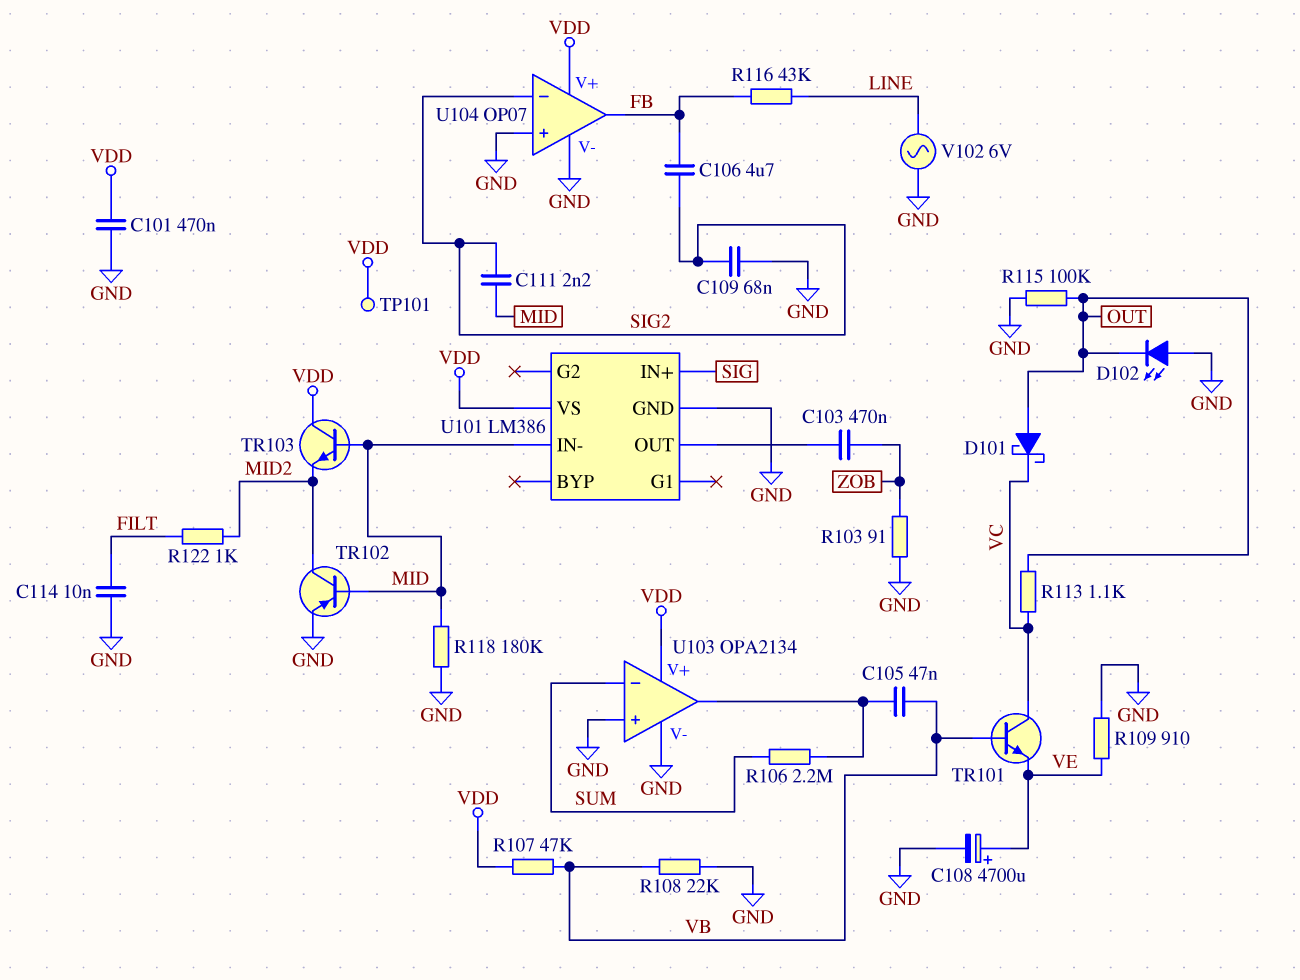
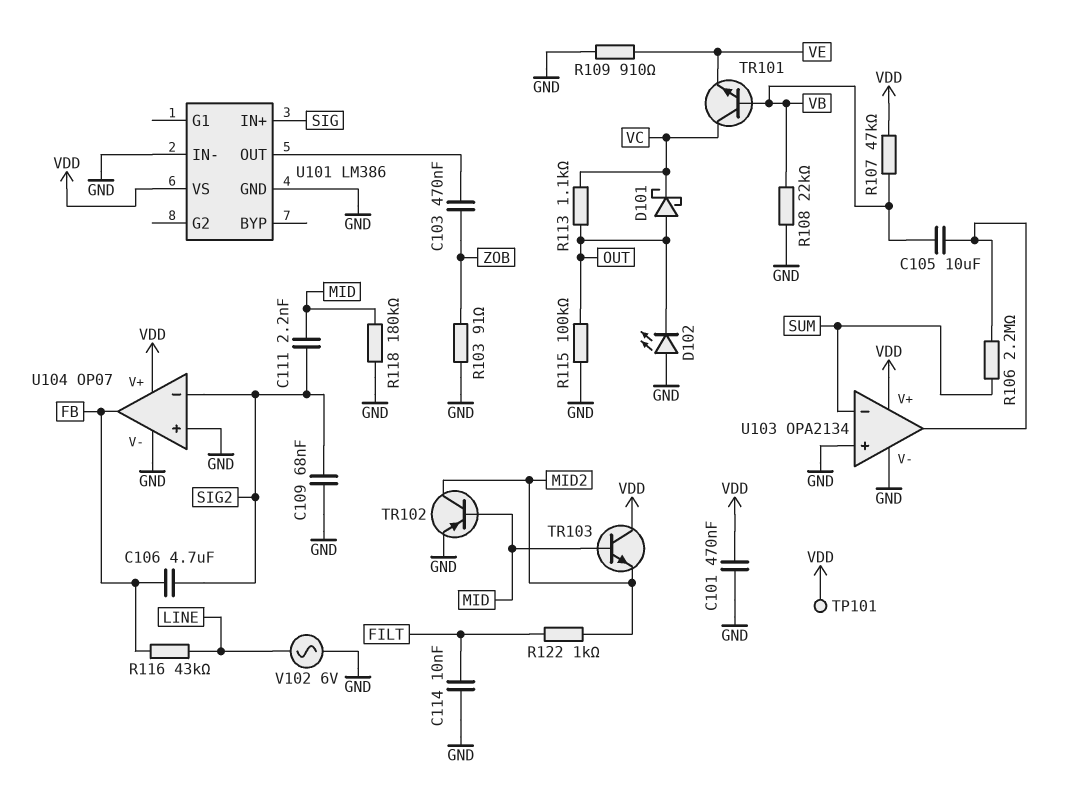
C105: 47nF (U103/out, VB) -> 10uF (U103/out, VB)
C108: 4700uF (plus VE, minus GND) -> none
U101 pin IN-: MID -> GND

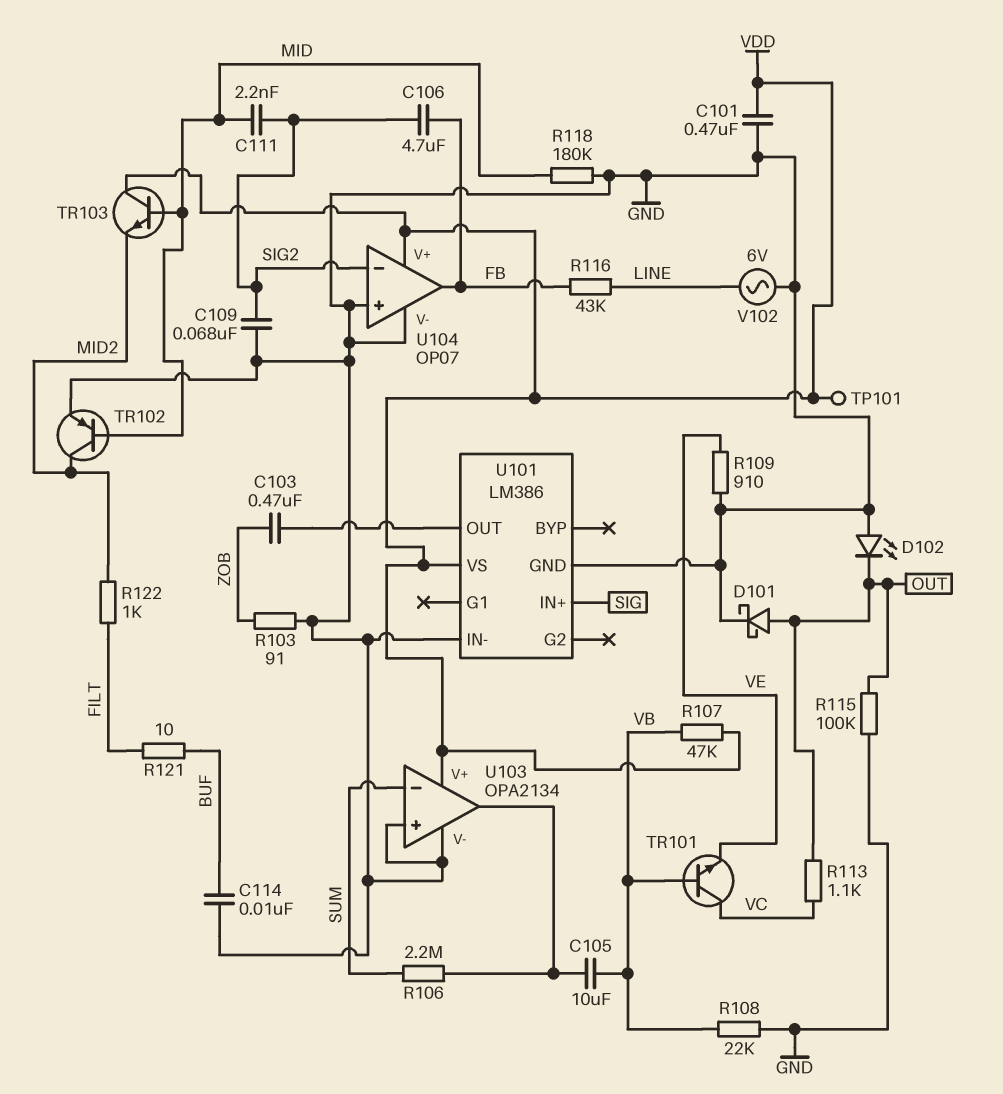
C114: 10nF (FILT, GND) -> 10nF (BUF, GND)
D101: schottky (A OUT, K VC) -> schottky (A OUT, K GND)
R121: none -> 10 (BUF, FILT)

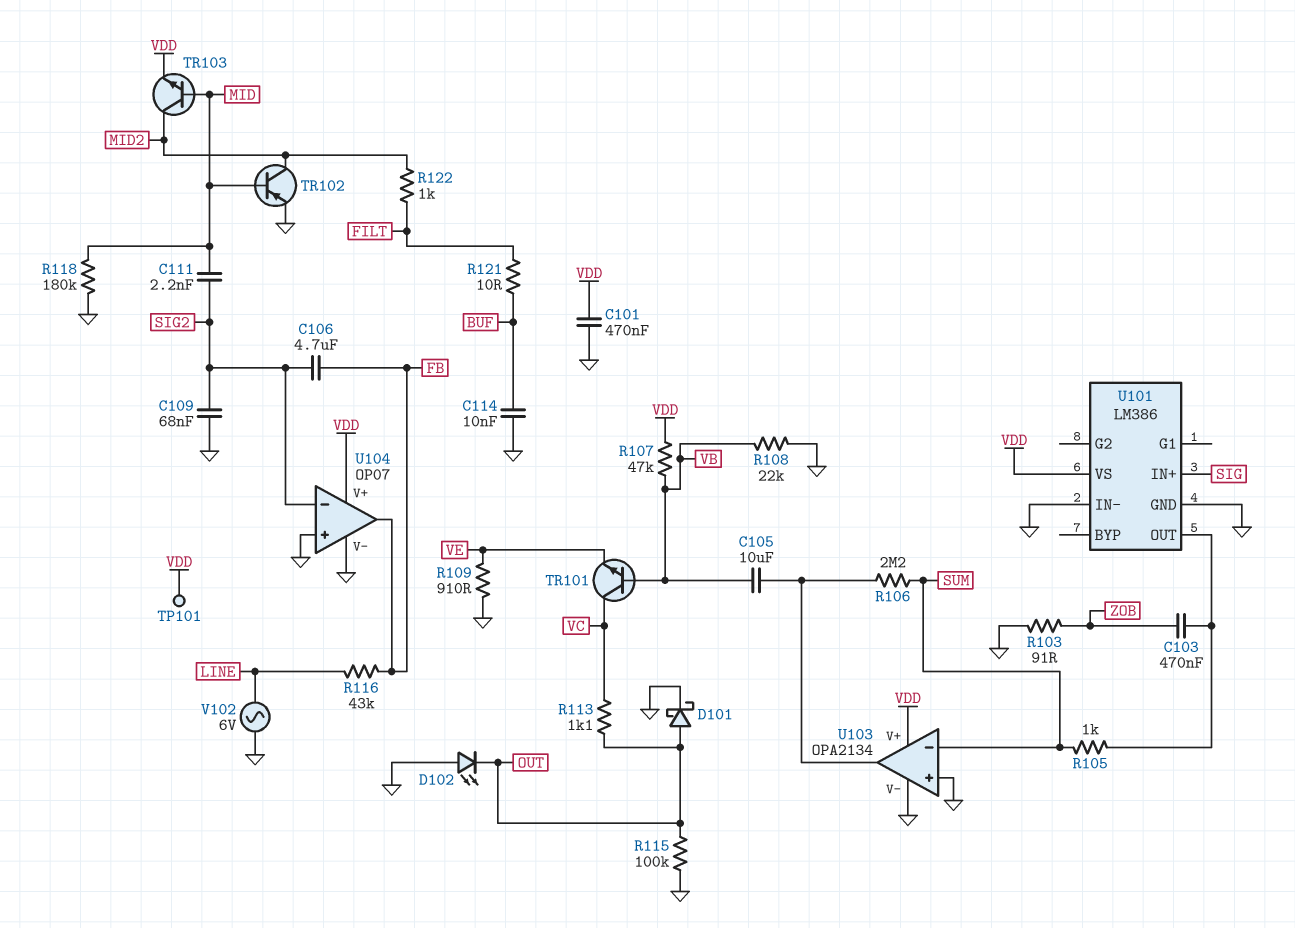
R105: none -> 1k (SUM, U101/OUT)
TR103: NPN (B MID, C VDD, E MID2) -> NPN (B MID, C MID2, E VDD)

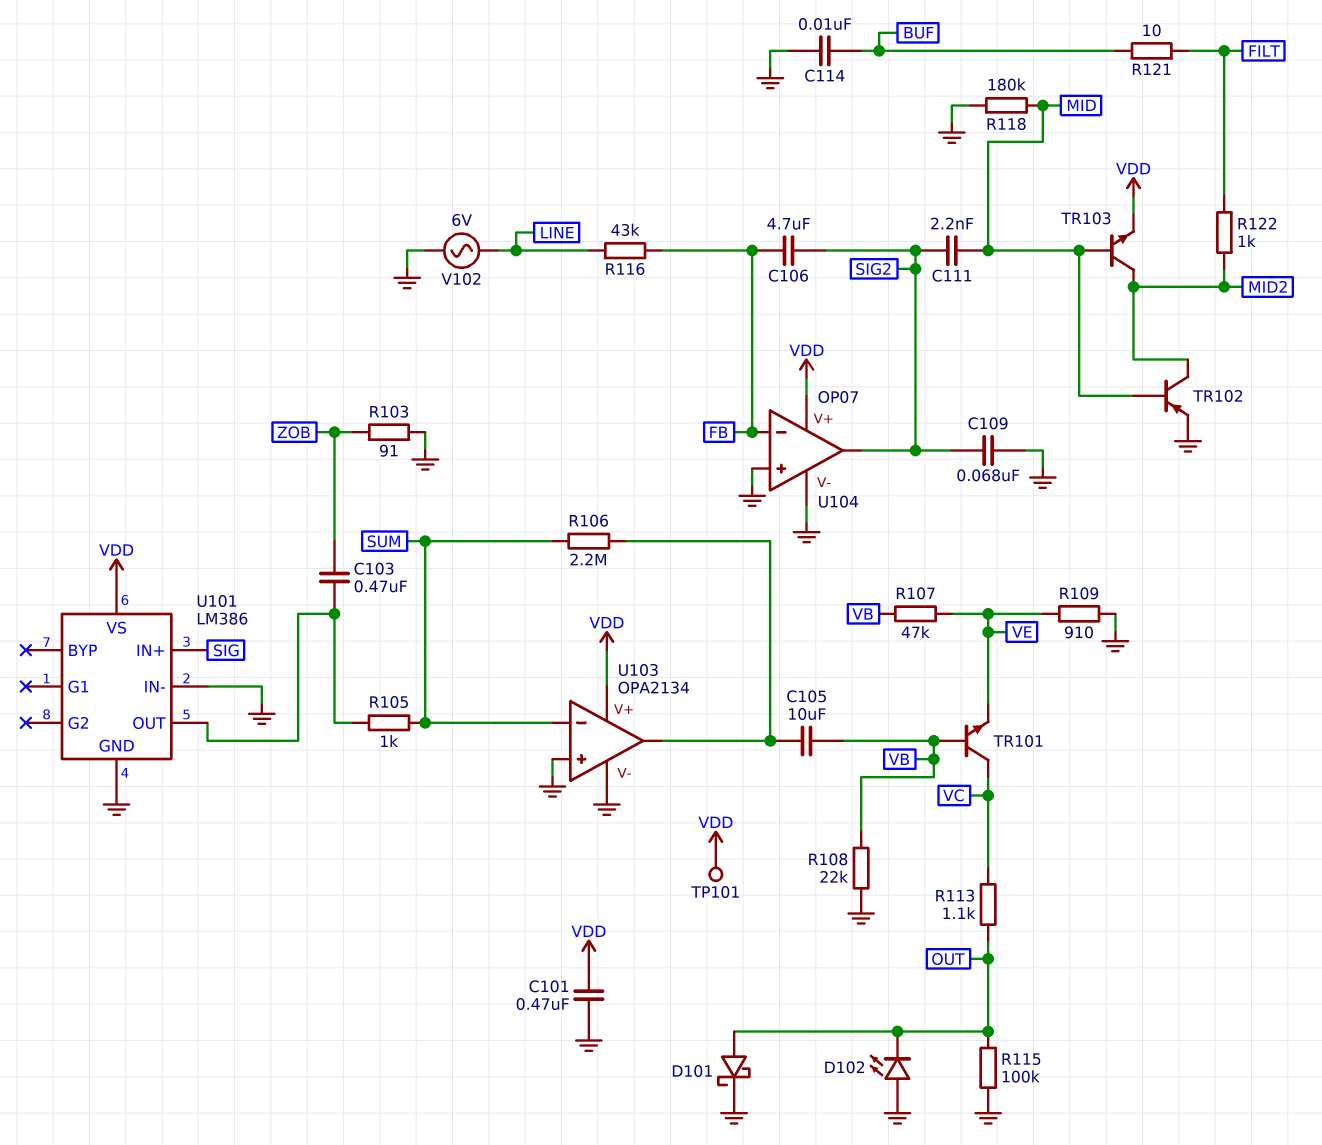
R107: 47k (VB, VDD) -> 47k (VB, VE)
U104 pin in-: SIG2 -> FB
U104 pin out: FB -> SIG2

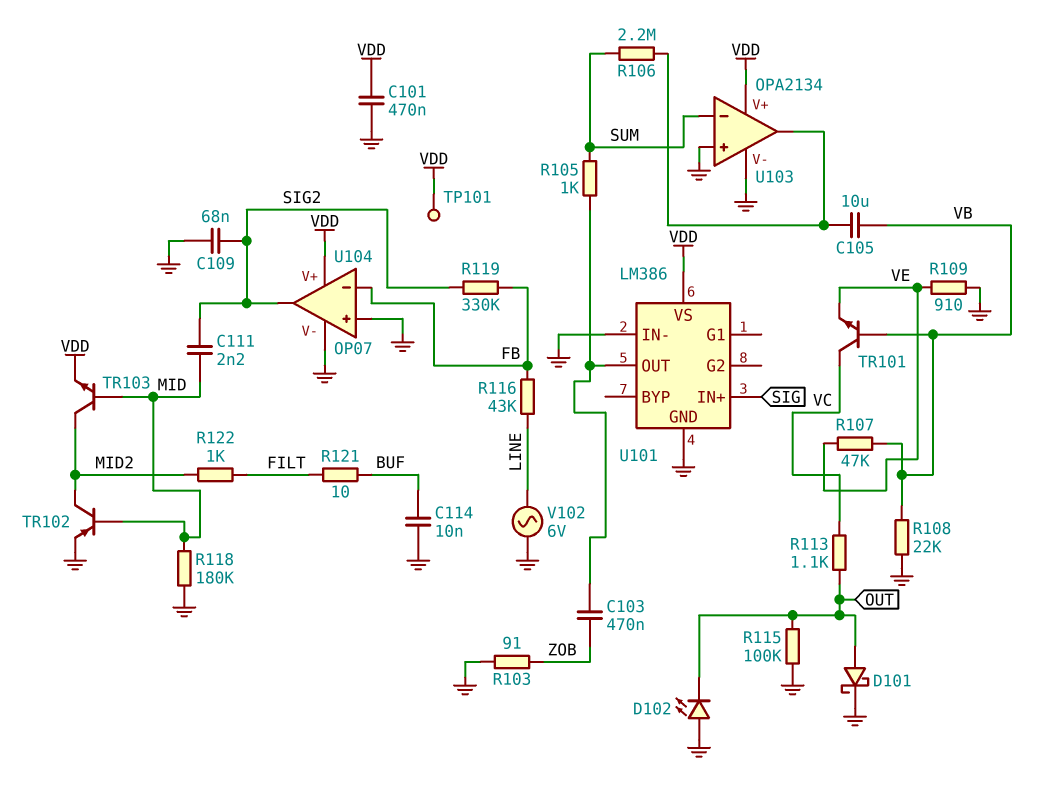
C106: 4.7uF (FB, SIG2) -> none
R119: none -> 330k (FB, SIG2)

